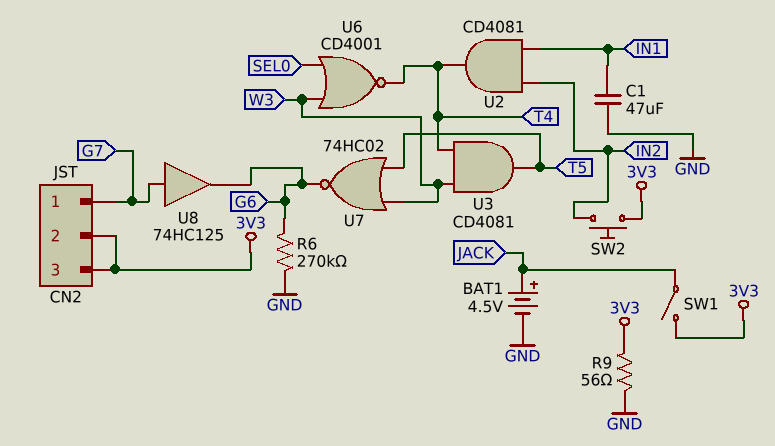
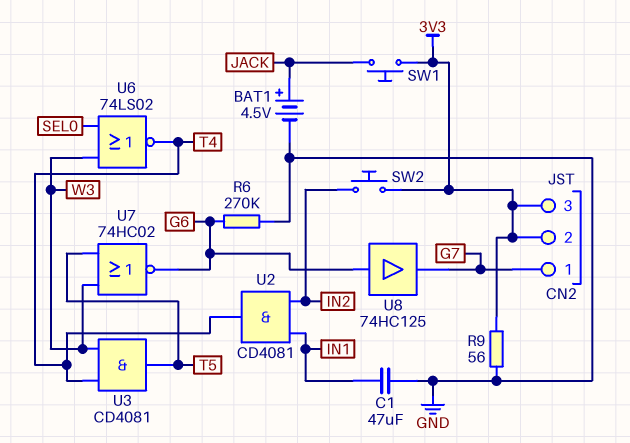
SW1: switch (3V3, JACK) -> button (3V3, JACK)
U6: NOR CD4001 (in SEL0, in W3, out T4) -> NOR 74LS02 (in SEL0, in W3, out T4)
U8: buffer 74HC125 (in G7, out G6) -> buffer 74HC125 (in G6, out G7)

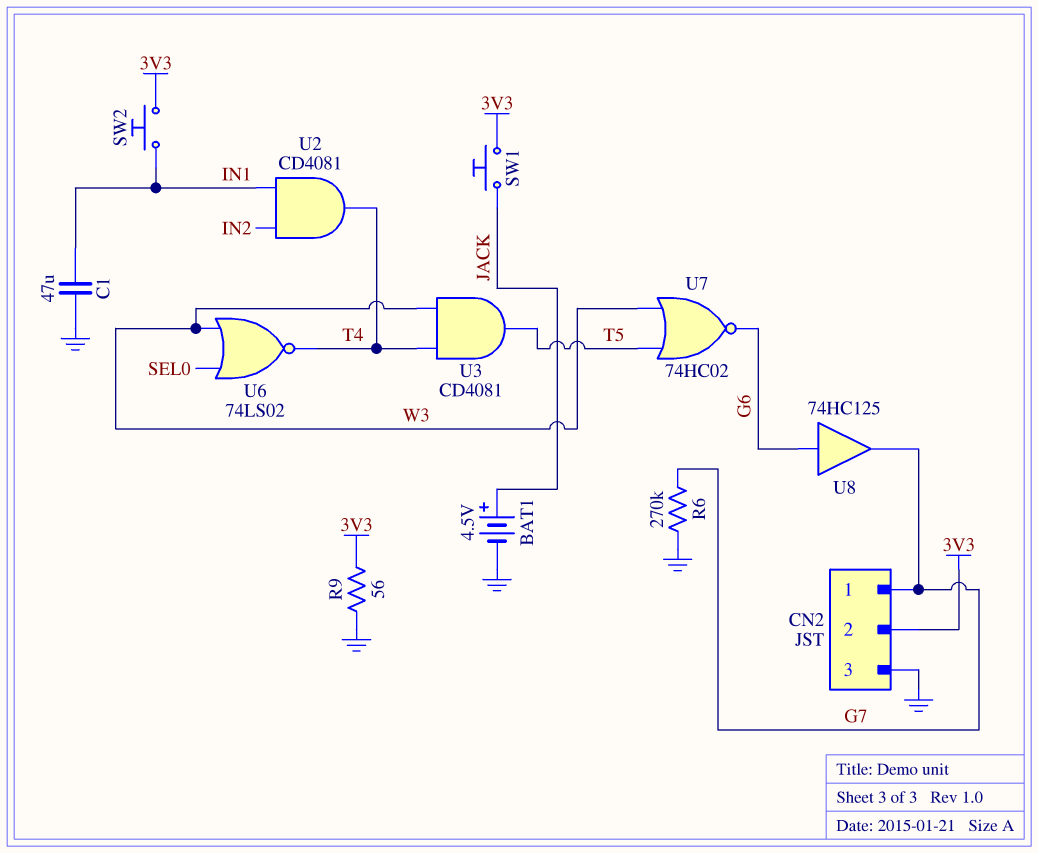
CN2 pin 3: 3V3 -> GND
R6: 270k (G6, GND) -> 270k (G7, GND)
SW2: button (3V3, IN2) -> button (3V3, IN1)

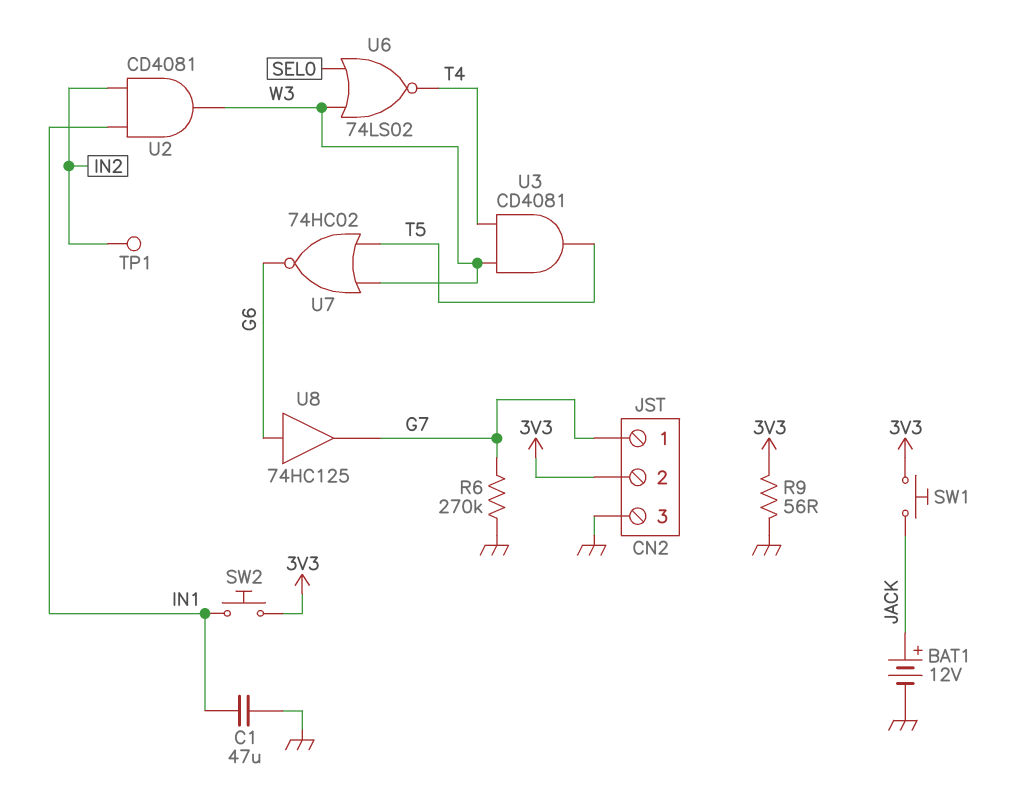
BAT1: 4.5V (plus JACK, minus GND) -> 12V (plus JACK, minus GND)
TP1: none -> test point (IN2)
U2: AND CD4081 (in IN1, in IN2, out T4) -> AND CD4081 (in IN1, in IN2, out W3)

